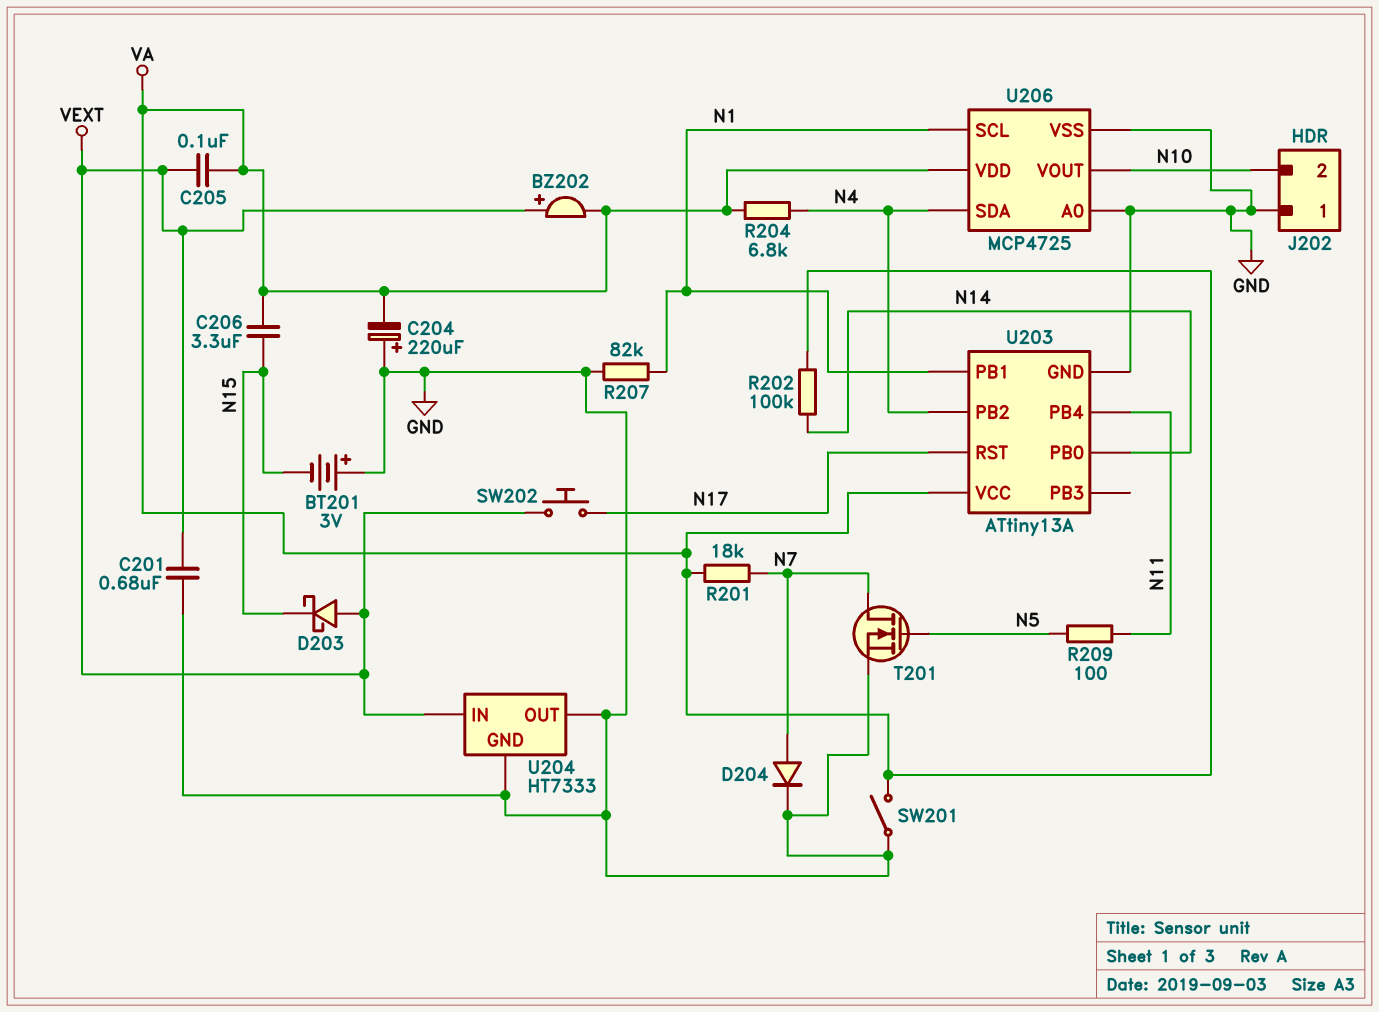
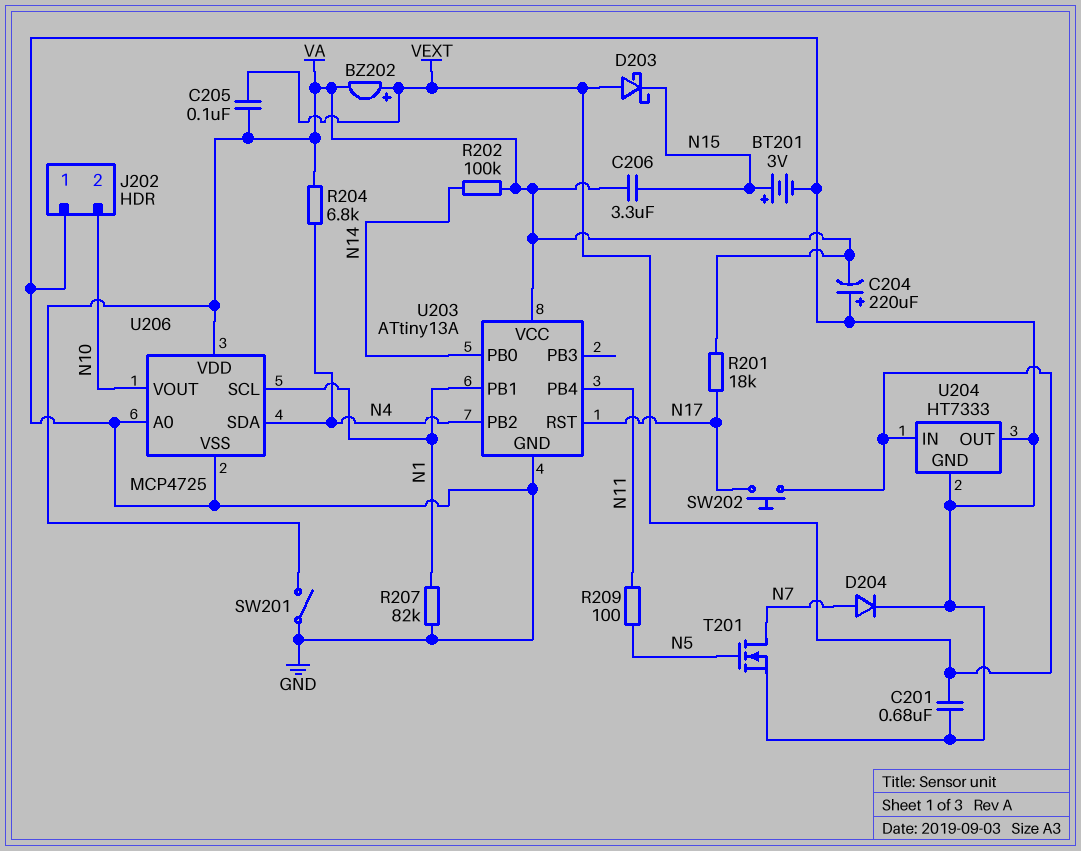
BT201: 3V (plus GND, minus N15) -> 3V (plus N15, minus GND)
R201: 18k (N7, VA) -> 18k (N17, VA)

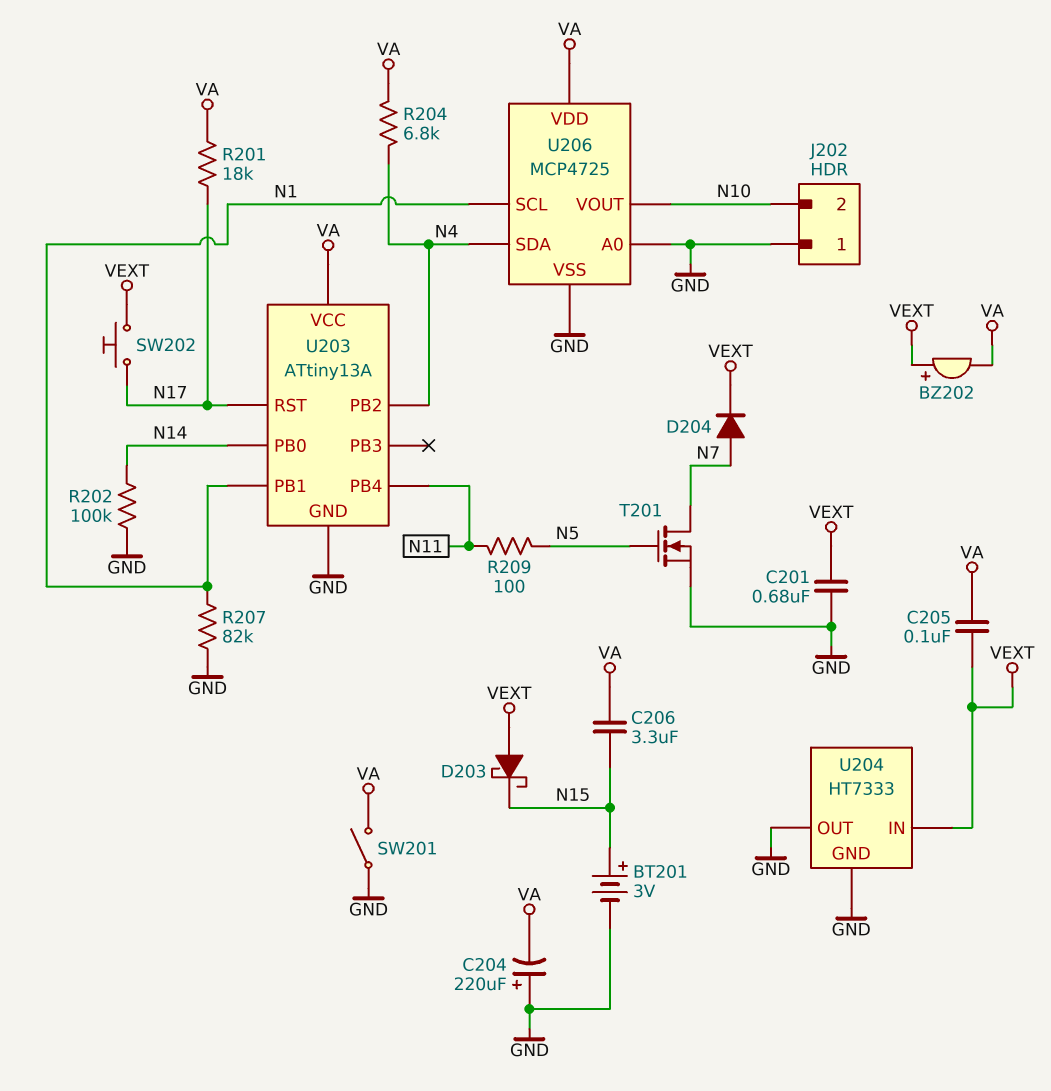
D204: diode (A N7, K GND) -> diode (A N7, K VEXT)
R202: 100k (N14, VA) -> 100k (GND, N14)

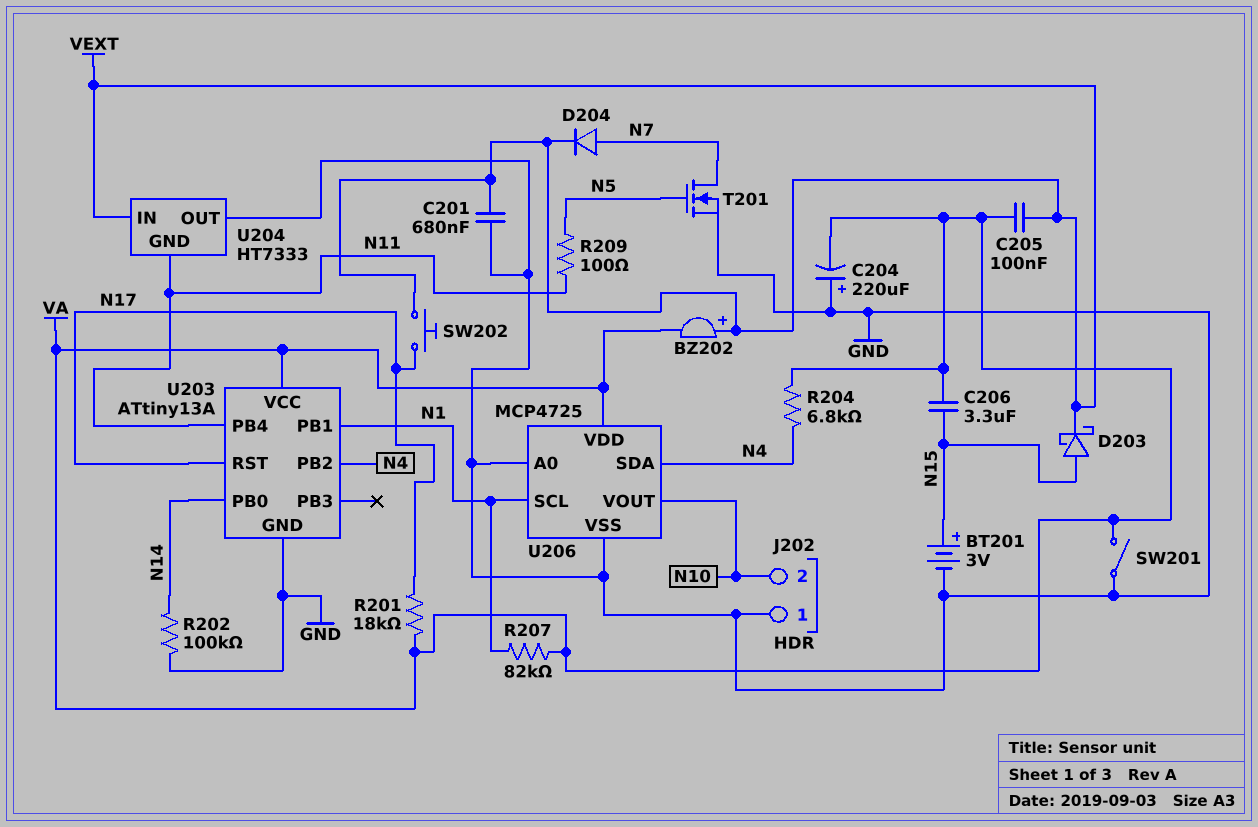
D203: schottky (A VEXT, K N15) -> schottky (A N15, K VEXT)
R207: 82k (GND, N1) -> 82k (N1, VA)
U204 pin GND: GND -> N11

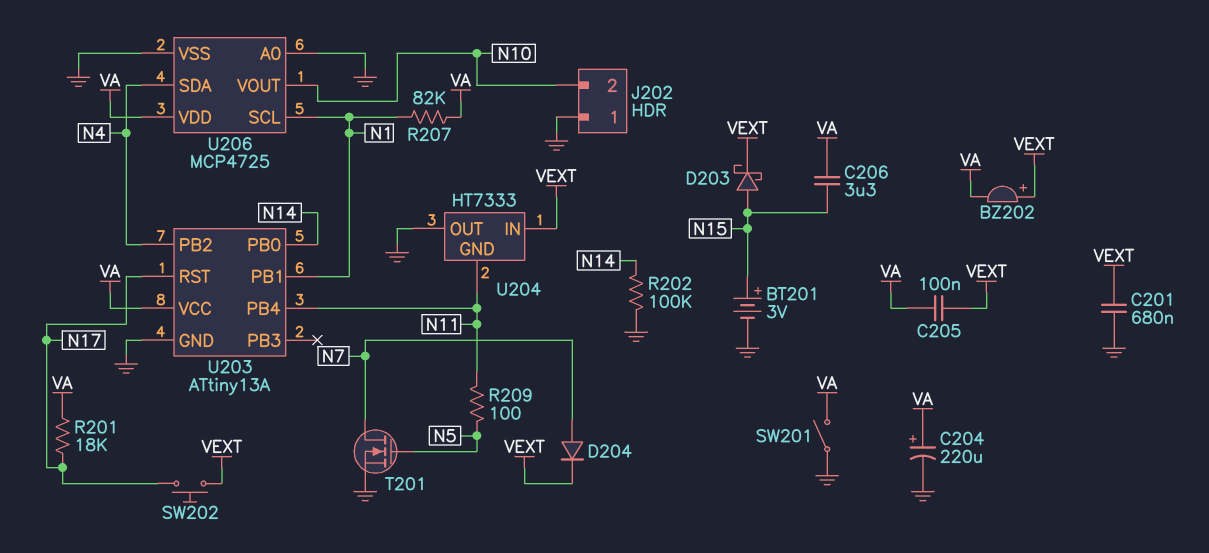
C204: 220uF (plus GND, minus VA) -> 220uF (plus VA, minus GND)
R204: 6.8k (N4, VA) -> none

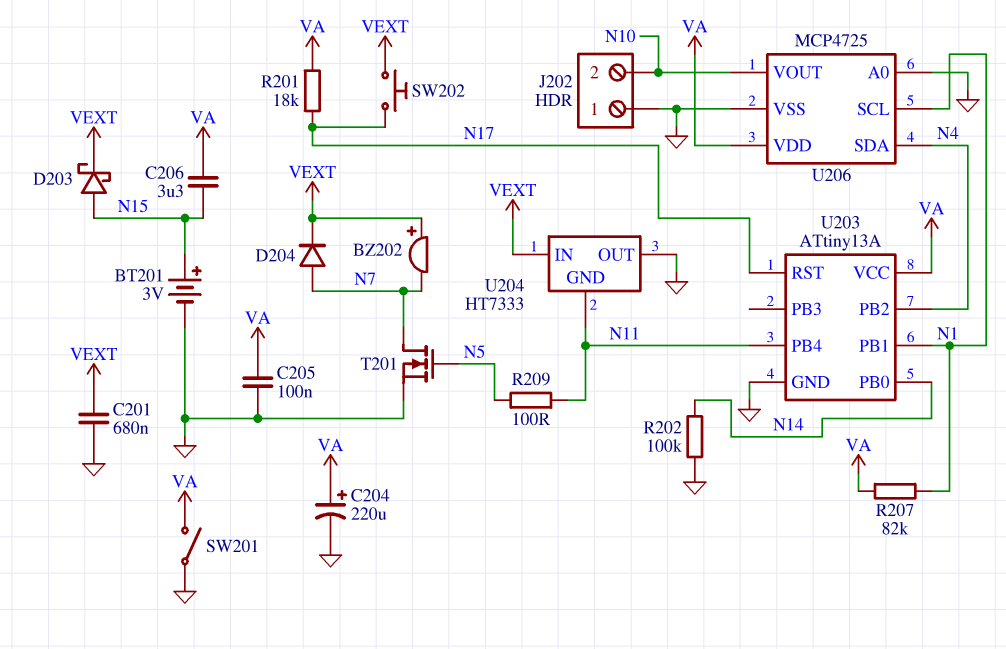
BZ202: buzzer (plus VEXT, minus VA) -> buzzer (plus VEXT, minus N7)
C205: 100nF (VA, VEXT) -> 100nF (GND, VA)

